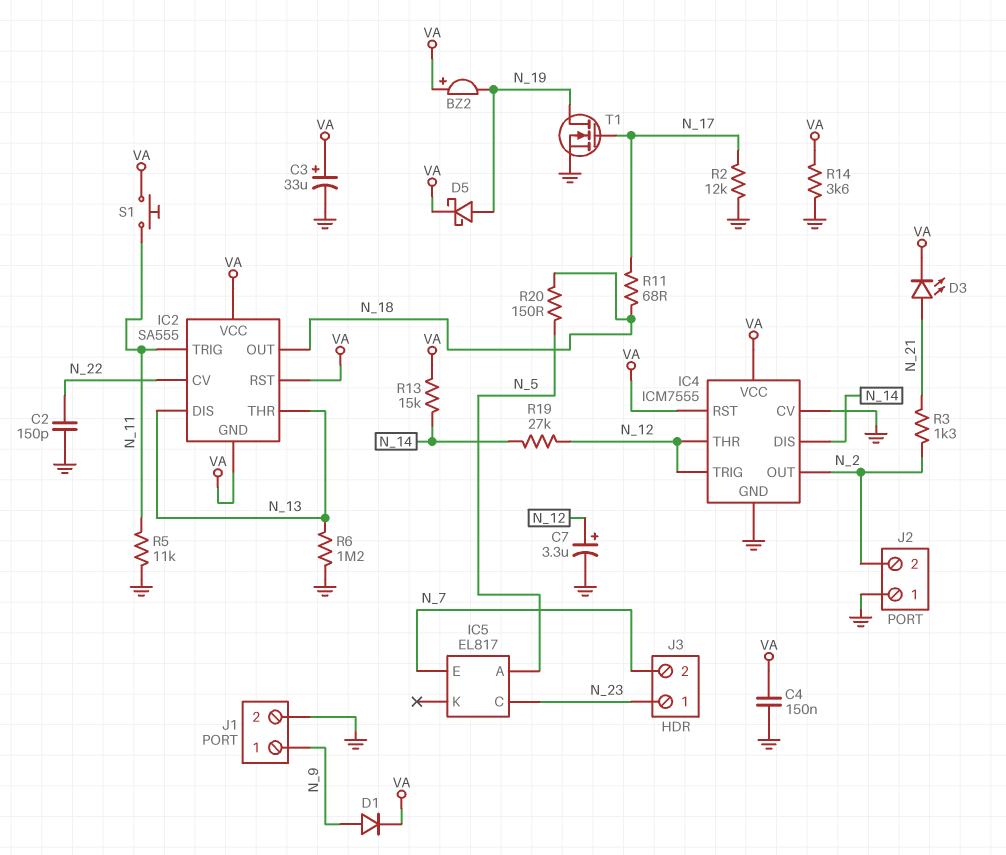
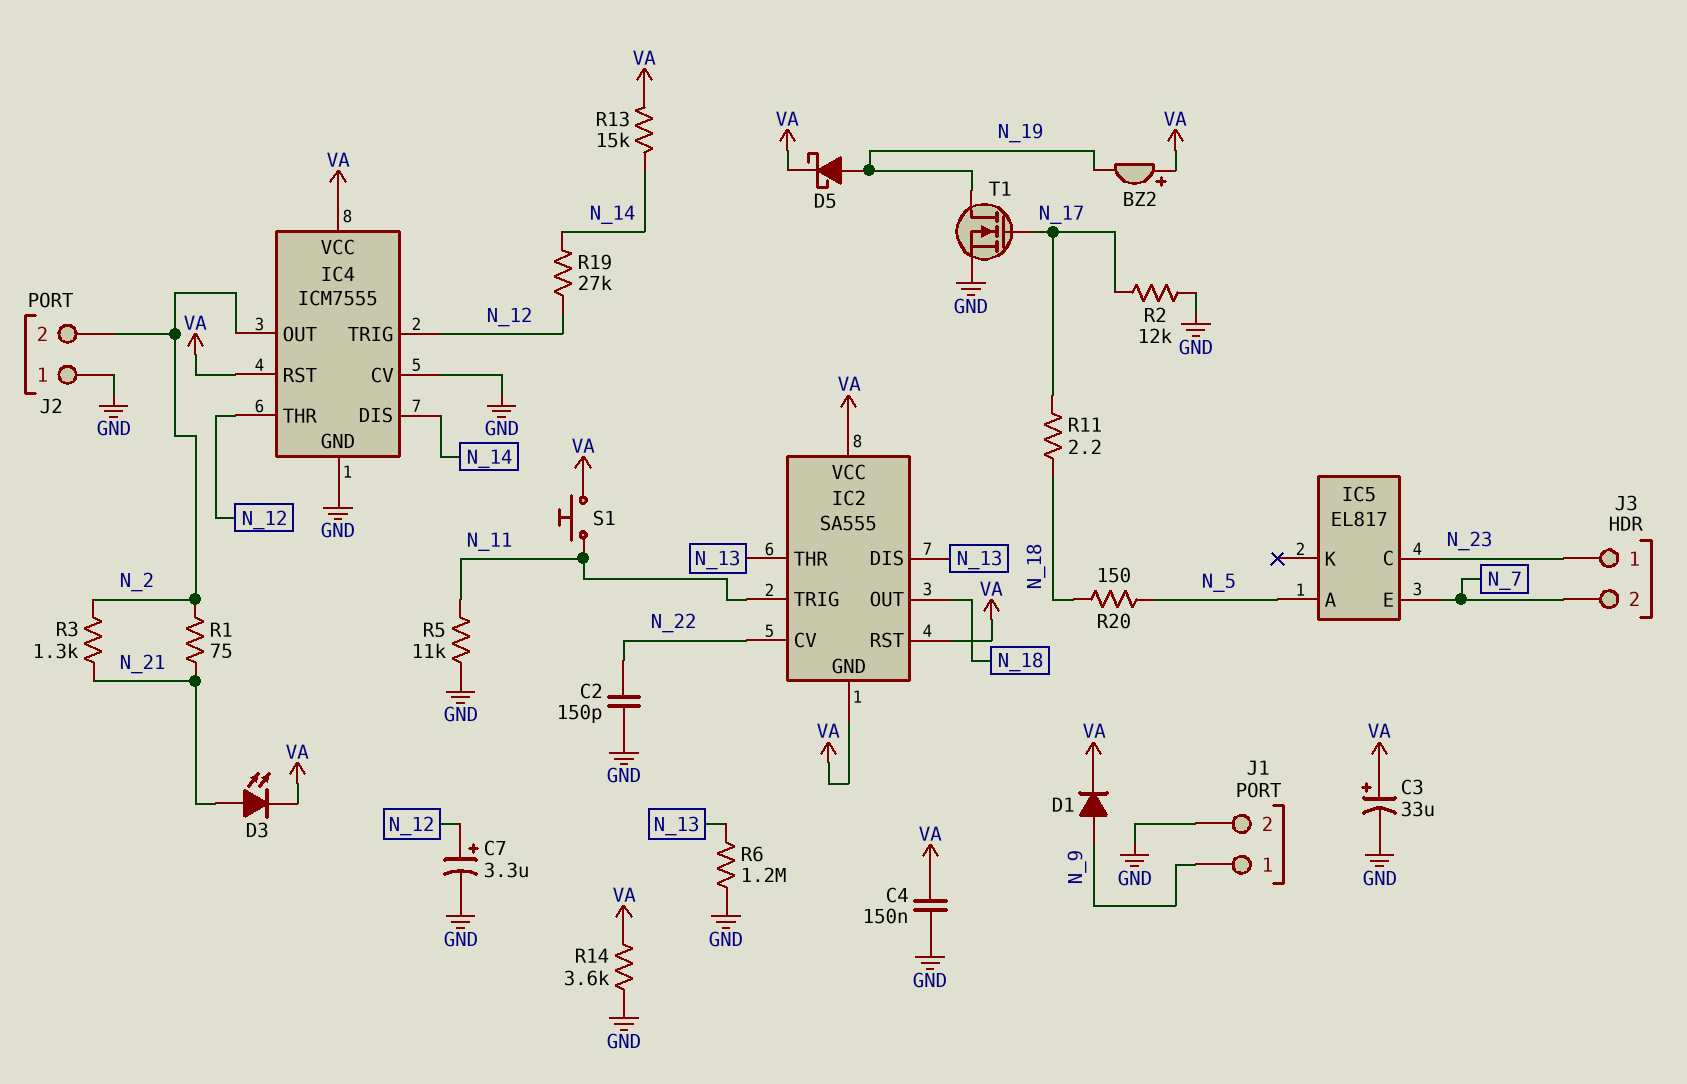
R1: none -> 75 (N_2, N_21)
R11: 68 (N_17, N_18) -> 2.2 (N_17, N_18)

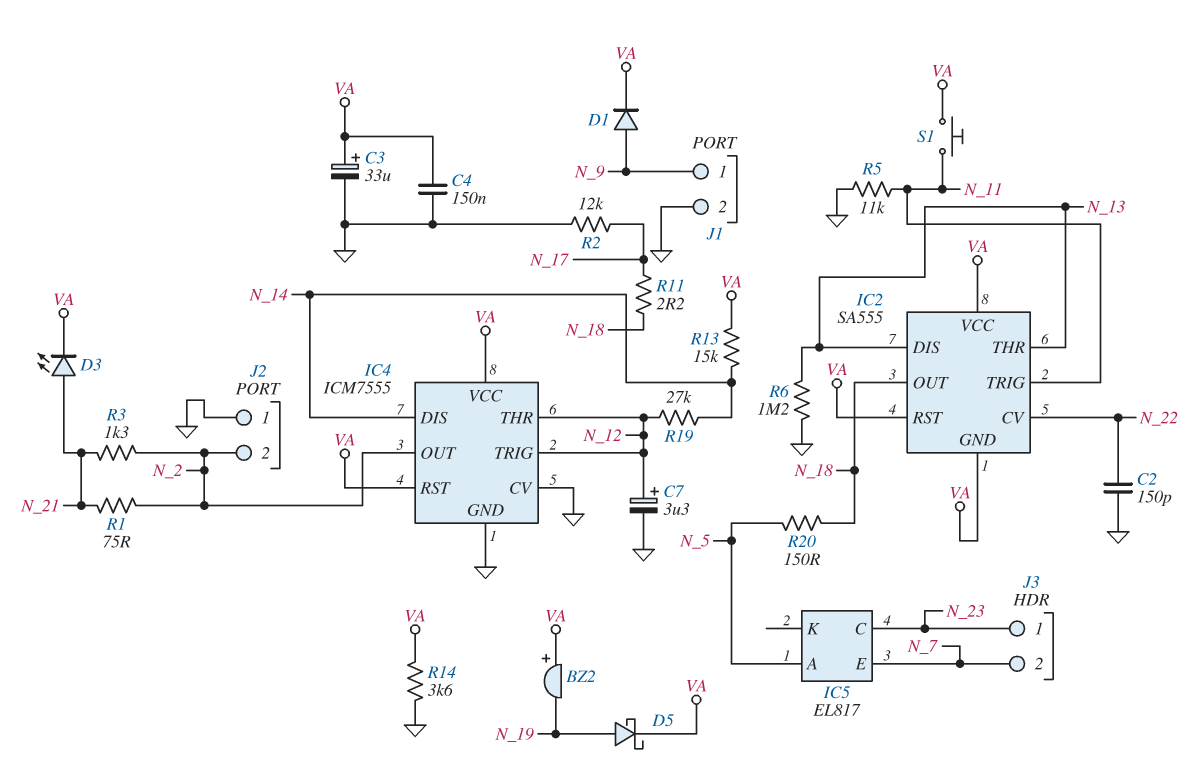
T1: NMOS (G N_17, D N_19, S GND) -> none

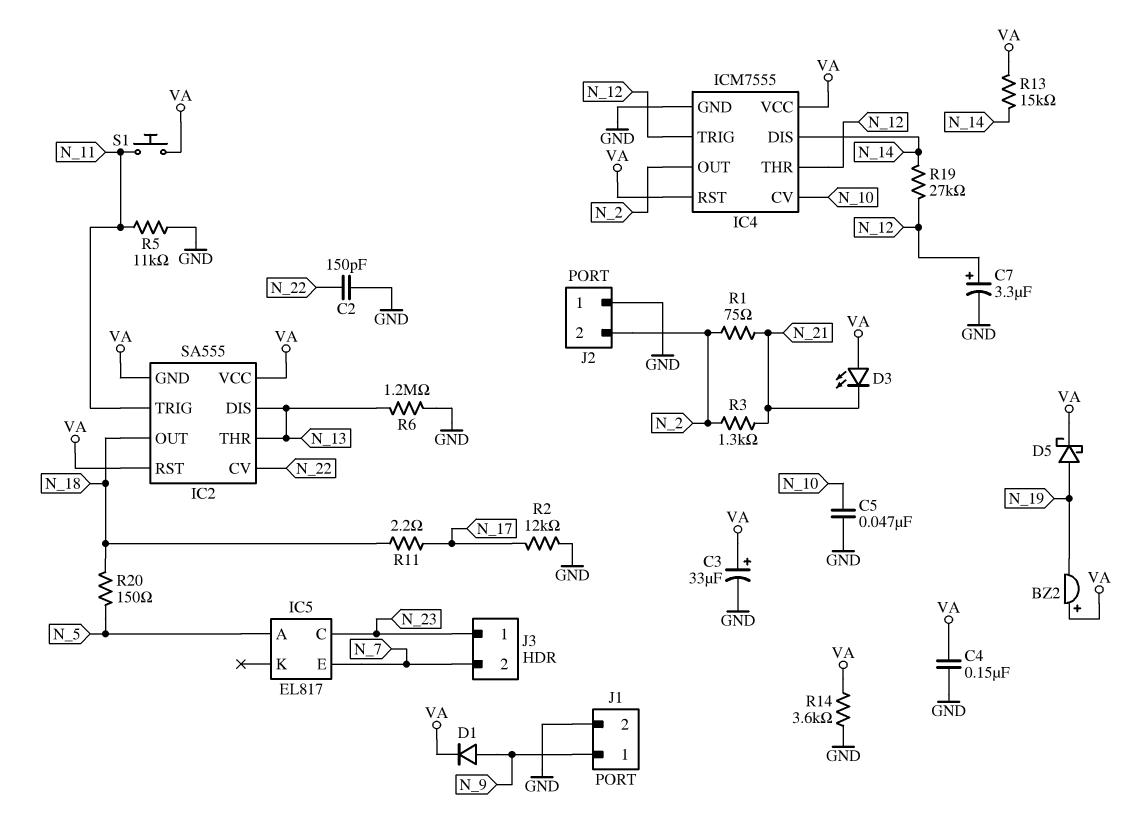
C5: none -> 47nF (GND, N_10)
D3: LED (A N_21, K VA) -> LED (A VA, K N_21)
IC4 pin CV: GND -> N_10

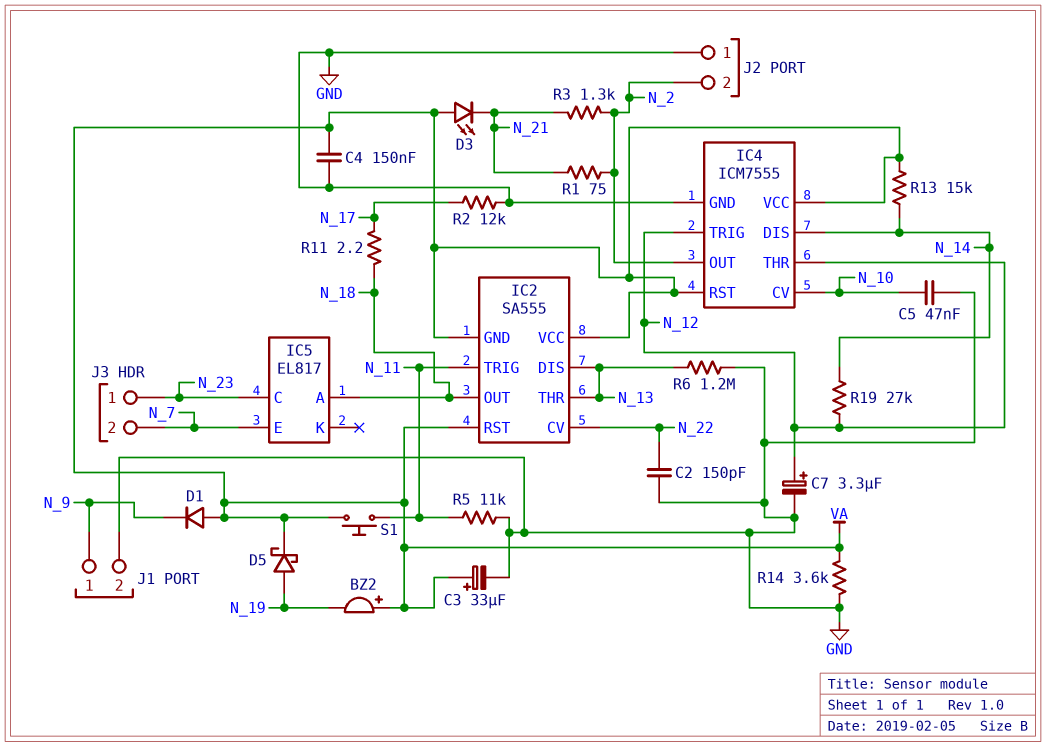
D1: diode (A N_9, K VA) -> diode (A VA, K N_9)
IC5 pin A: N_5 -> N_18
R20: 150 (N_5, N_18) -> none

